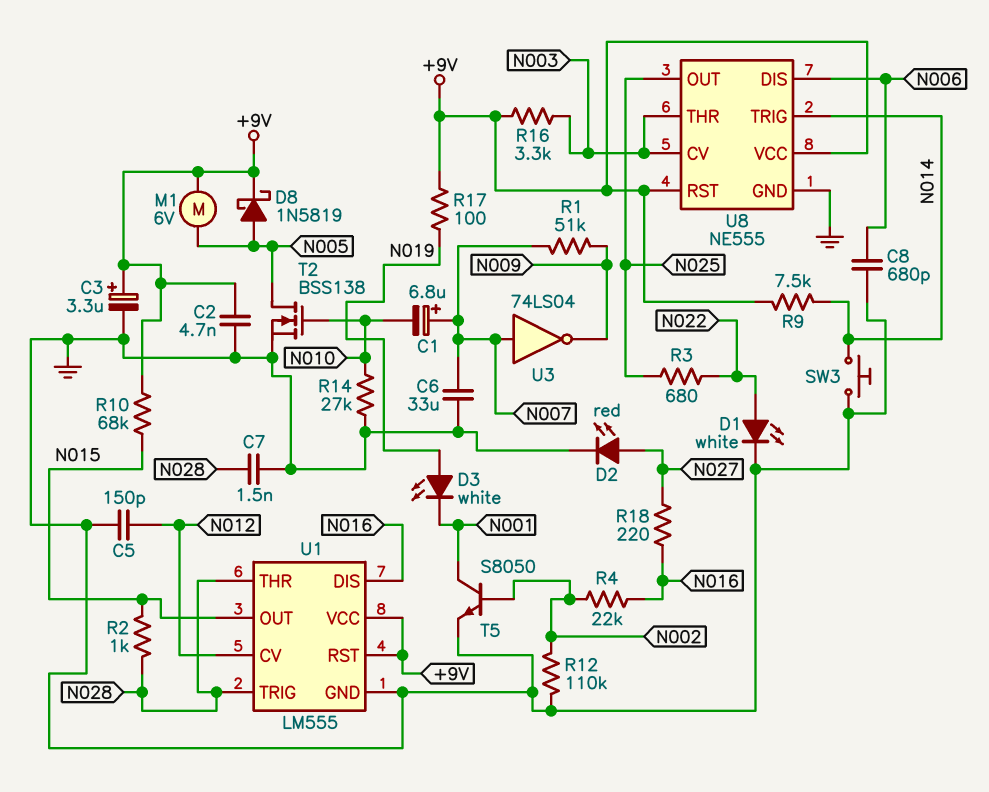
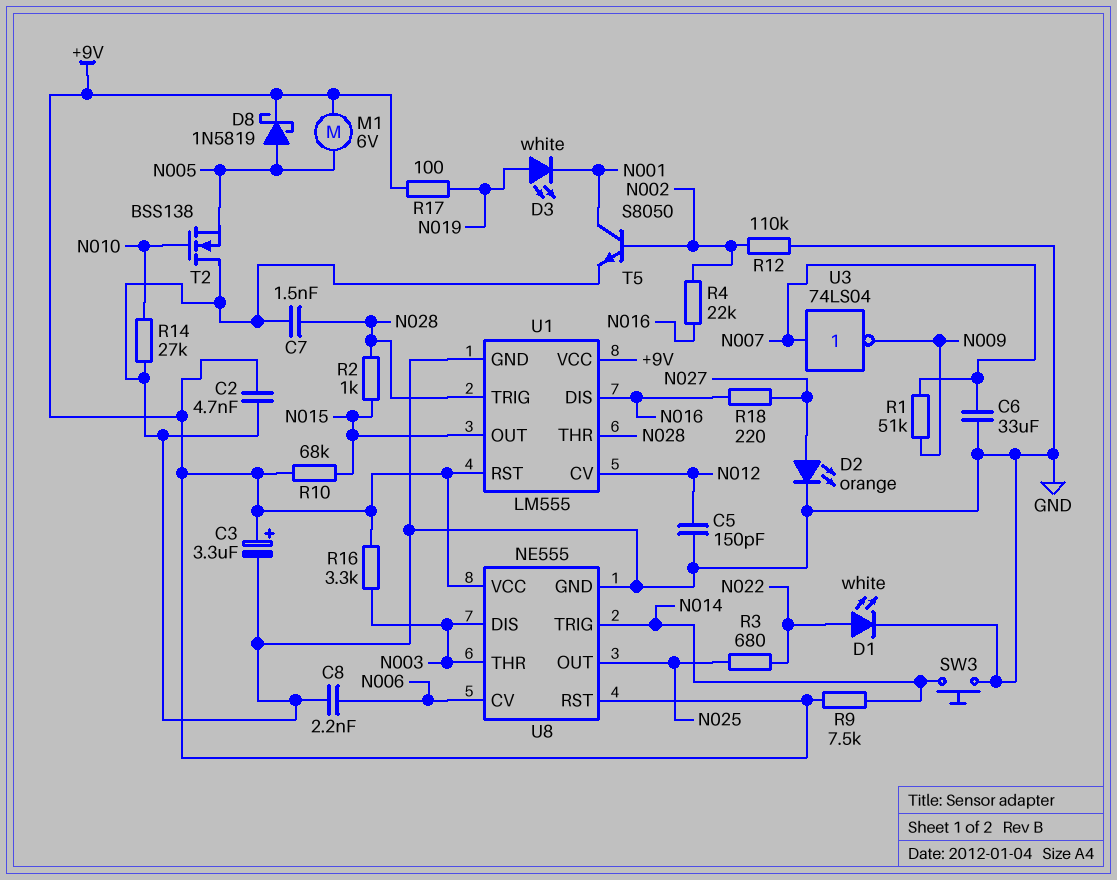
C1: 6.8uF (plus N007, minus N010) -> none
C8: 680pF (GND, N006) -> 2.2nF (GND, N006)
D2: LED red (A N027, K GND) -> LED orange (A N027, K GND)
T2: NMOS BSS138 (G N010, D N005, S GND) -> NMOS BSS138 (G N010, D GND, S N005)
U8 pin CV: N003 -> N006
U8 pin DIS: N006 -> N003

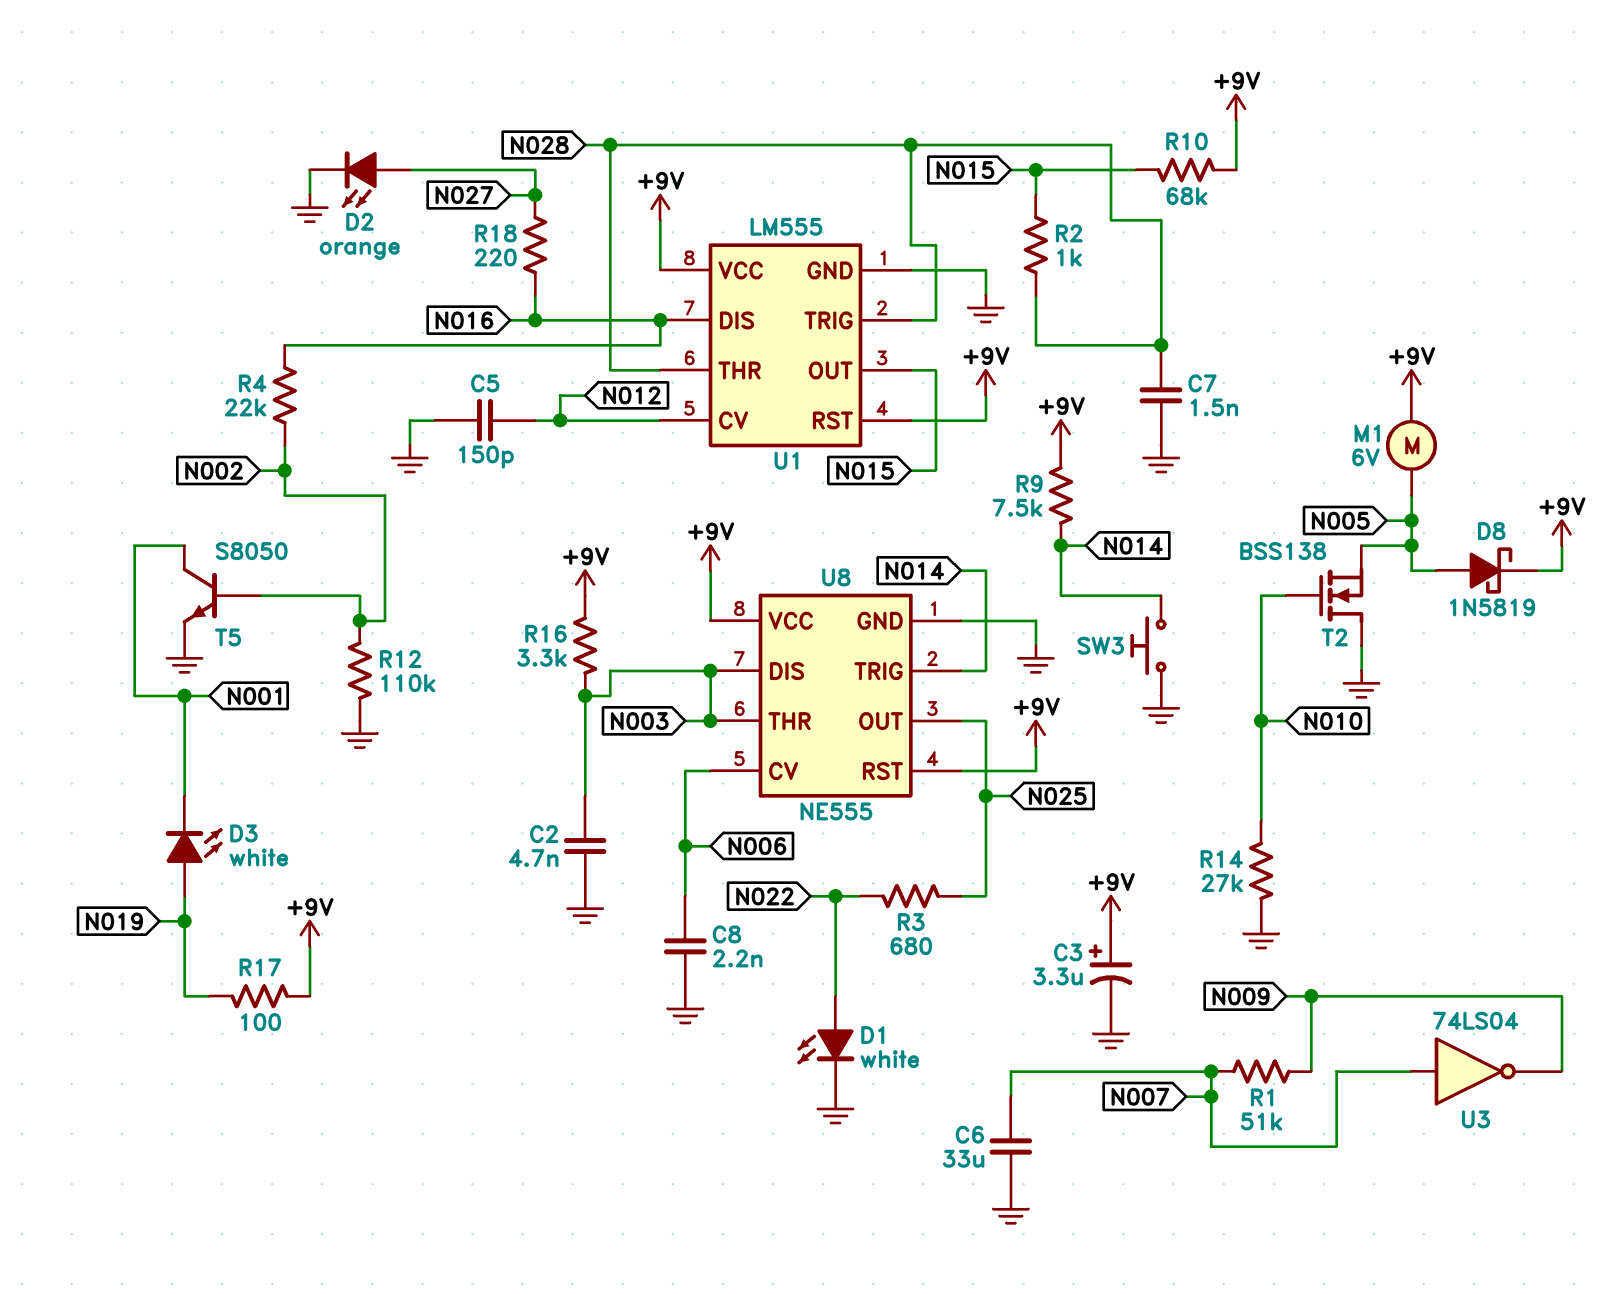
C2: 4.7nF (+9V, GND) -> 4.7nF (GND, N003)

